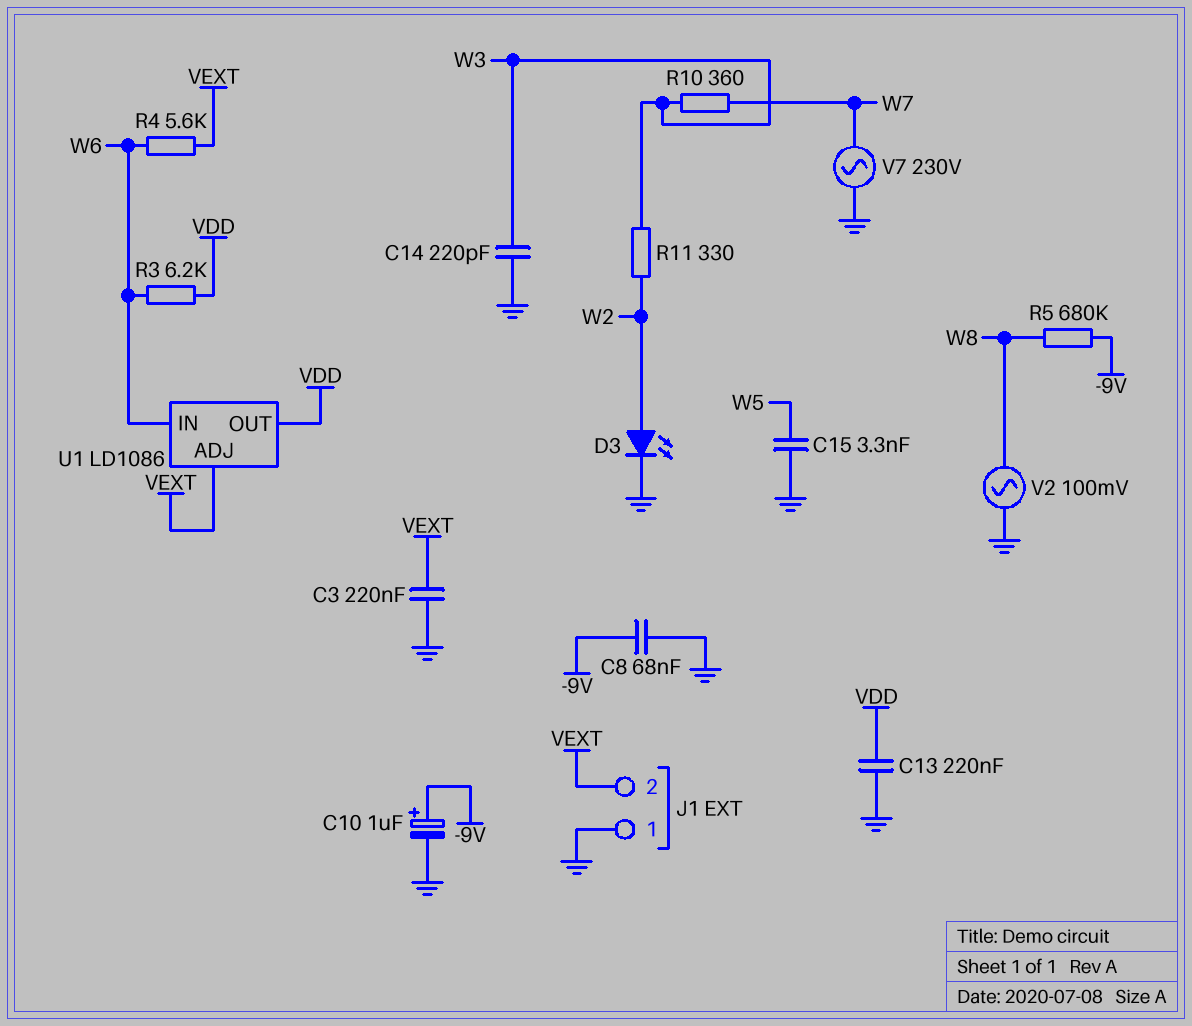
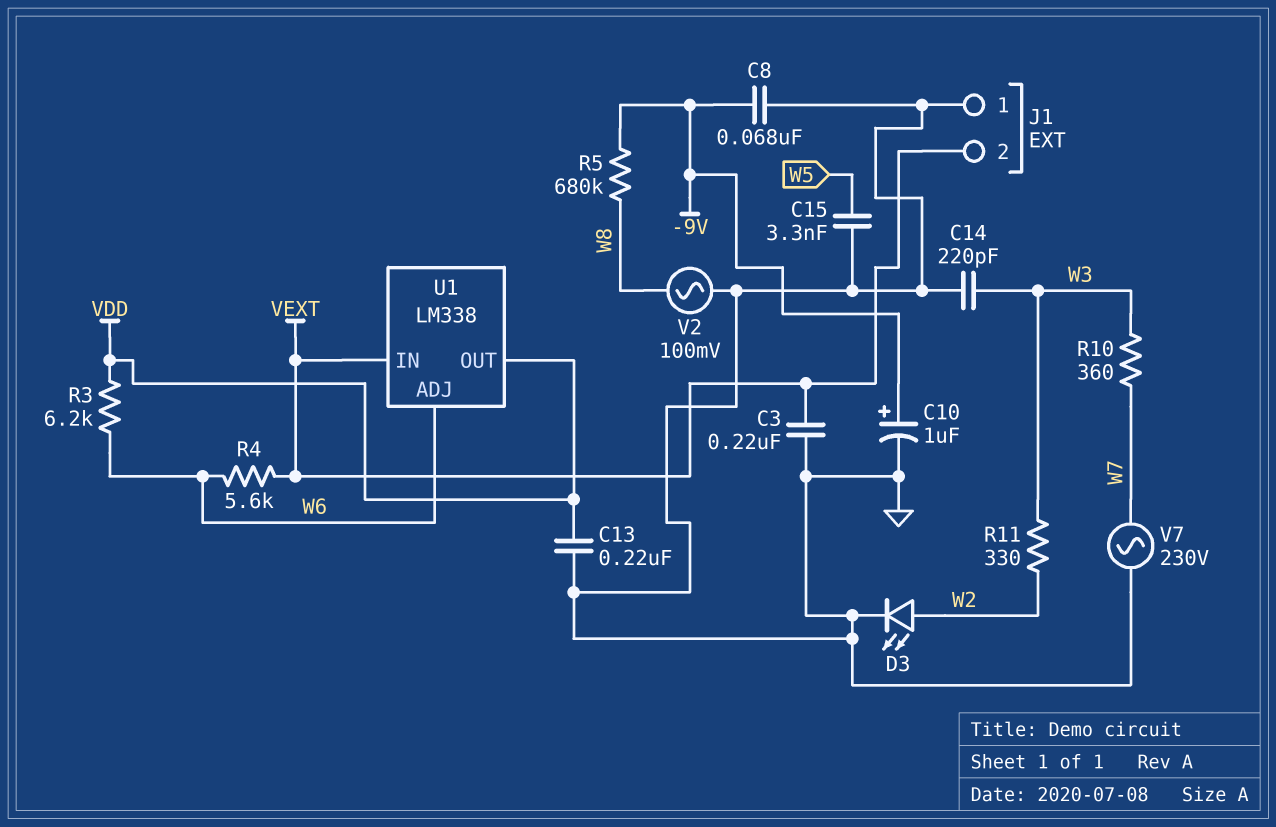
U1: LD1086 -> LM338
U1 pin ADJ: VEXT -> W6
U1 pin IN: W6 -> VEXT

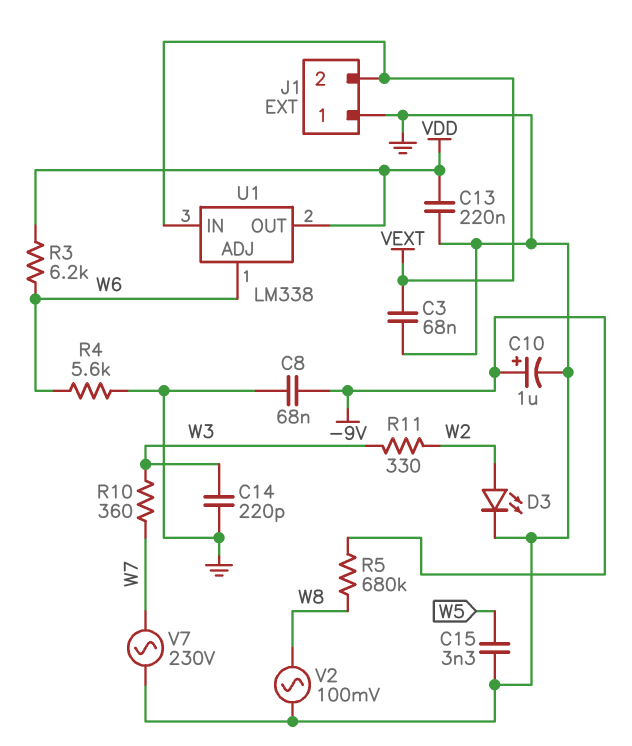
C3: 220nF (GND, VEXT) -> 68nF (GND, VEXT)
R4: 5.6k (VEXT, W6) -> 5.6k (GND, W6)

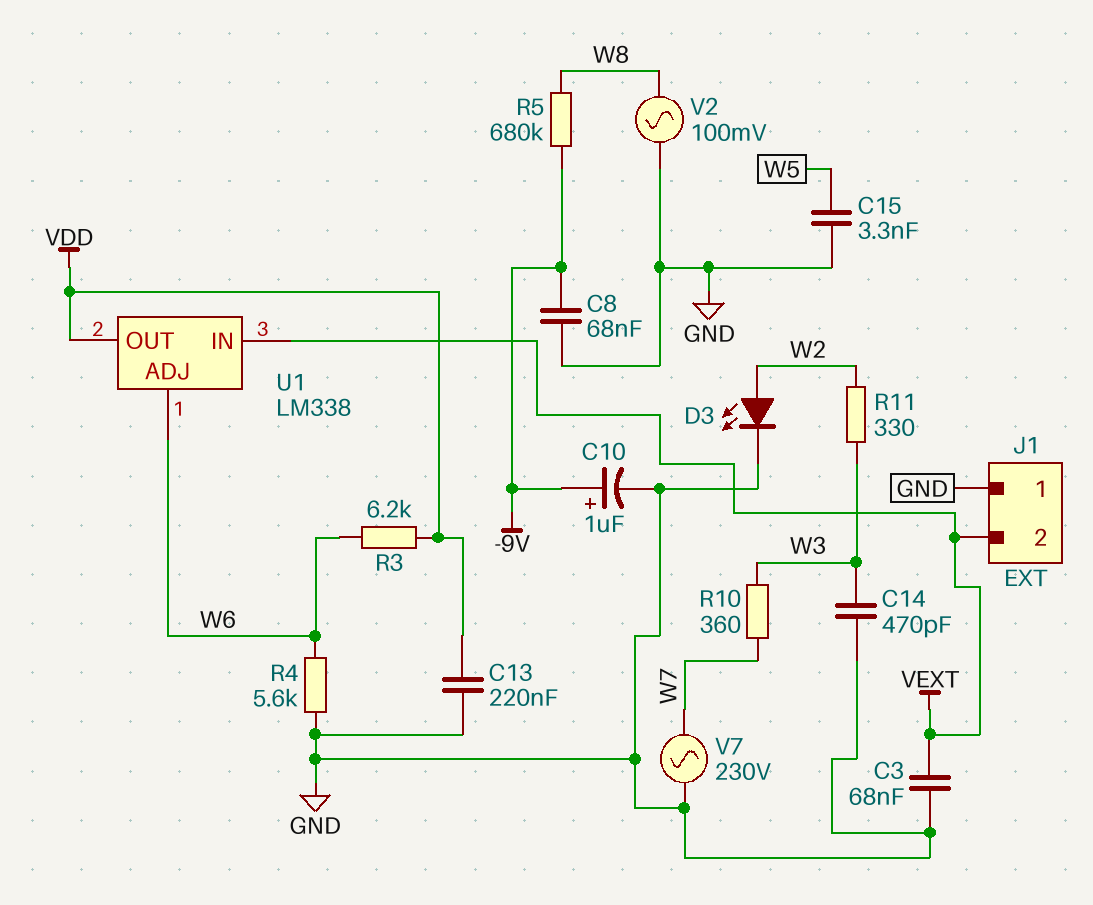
C14: 220pF (GND, W3) -> 470pF (GND, W3)

